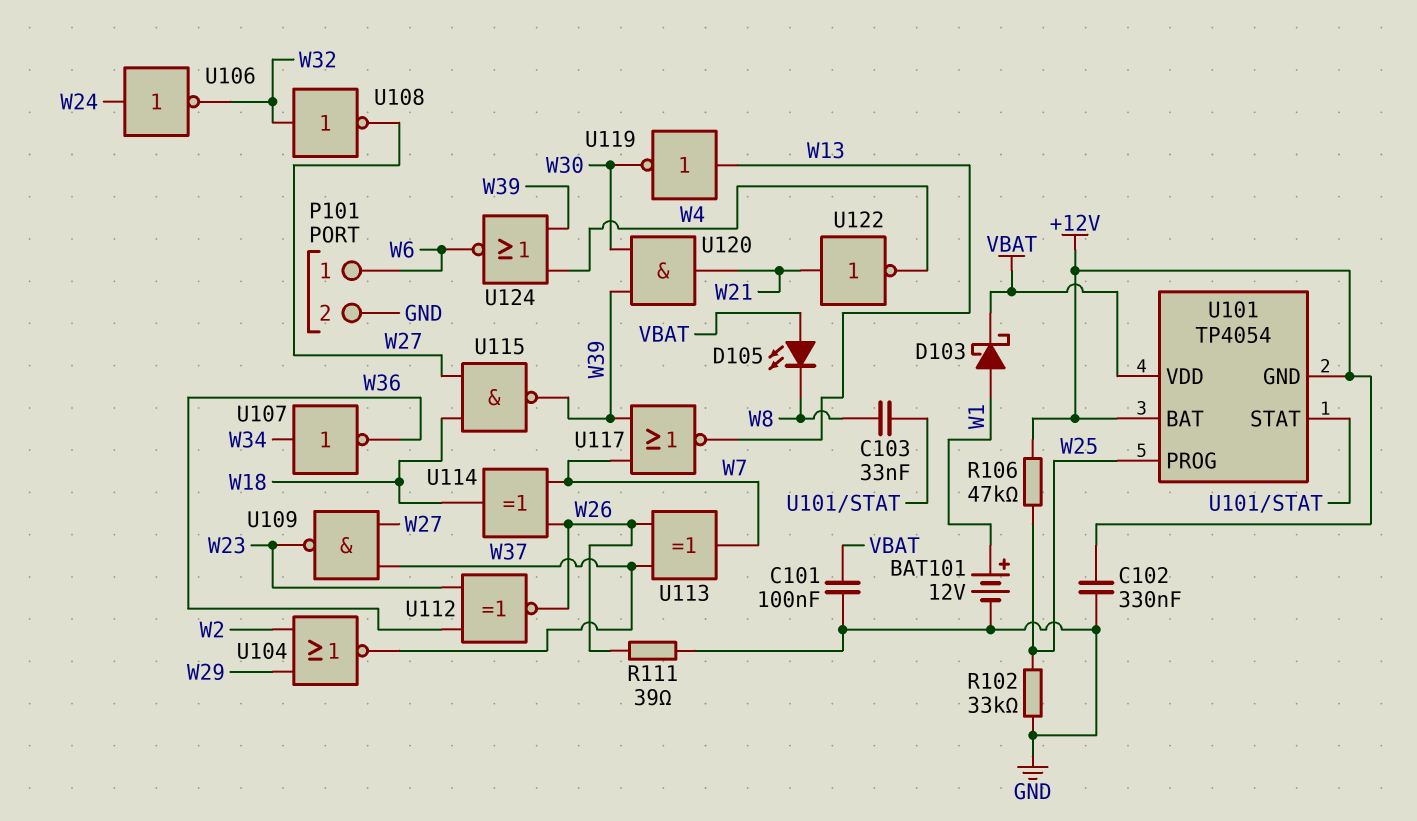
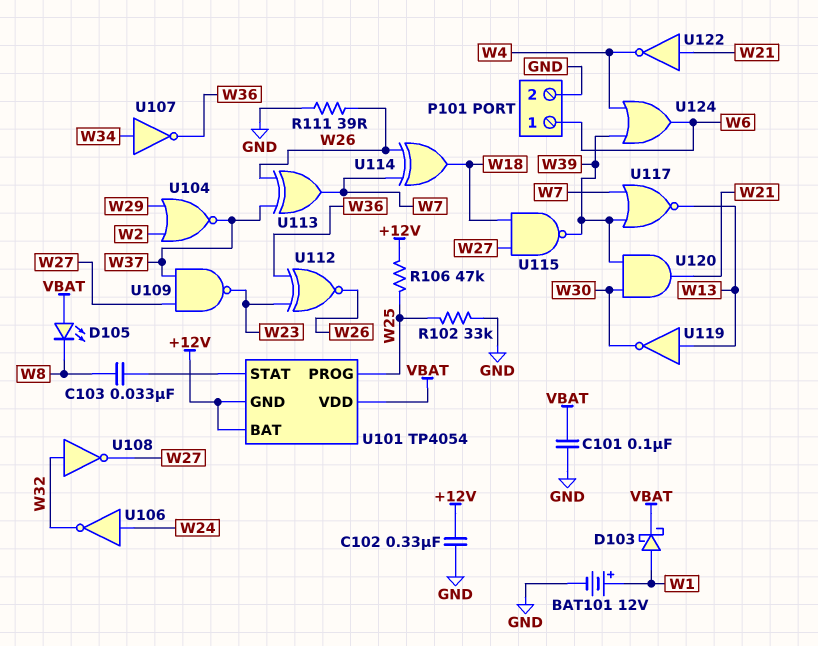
U124: NOR (in W4, in W39, out W6) -> OR (in W4, in W39, out W6)

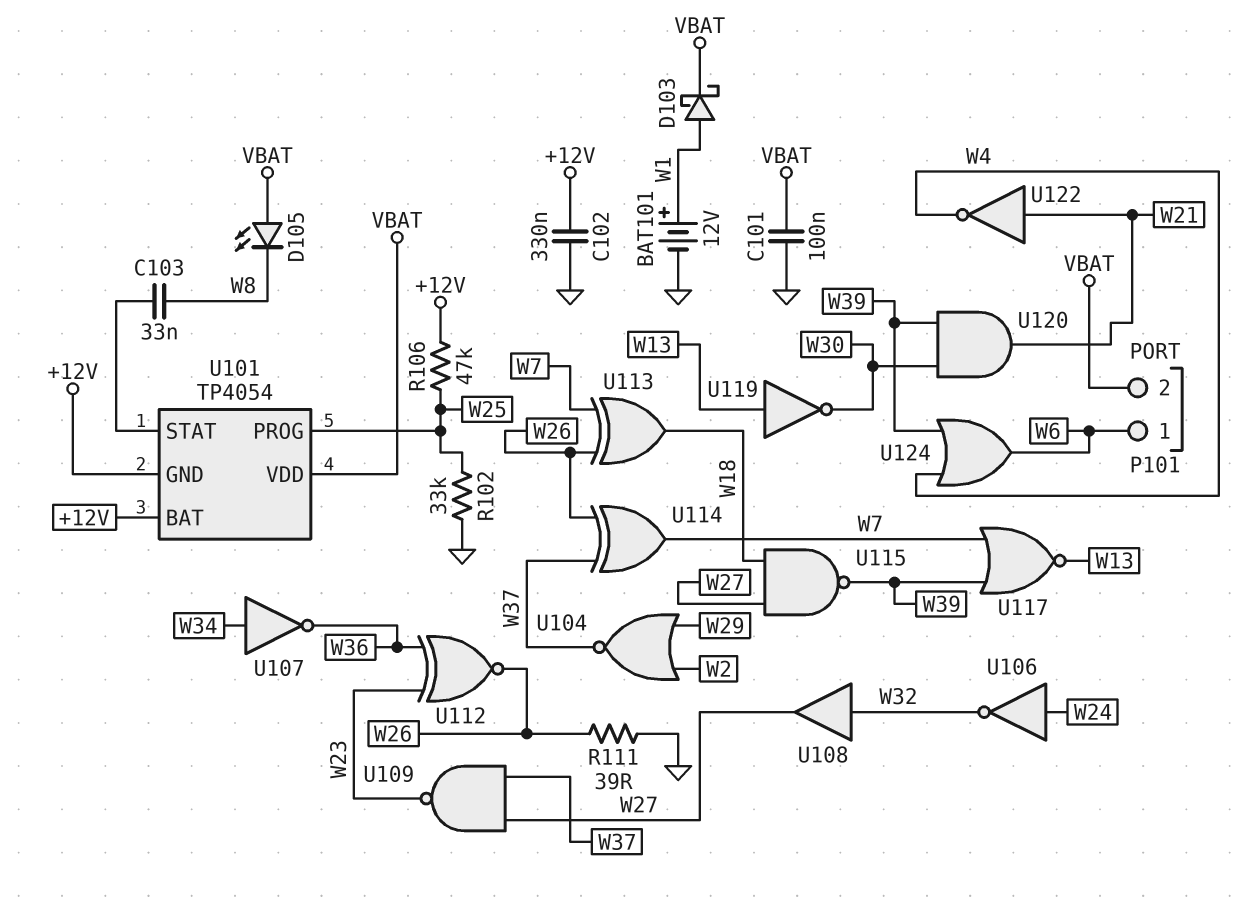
P101 pin 2: GND -> VBAT
U108: NOT (in W32, out W27) -> buffer (in W32, out W27)
U113: XOR (in W26, in W37, out W7) -> XOR (in W7, in W26, out W18)
U114: XOR (in W7, in W26, out W18) -> XOR (in W26, in W37, out W7)

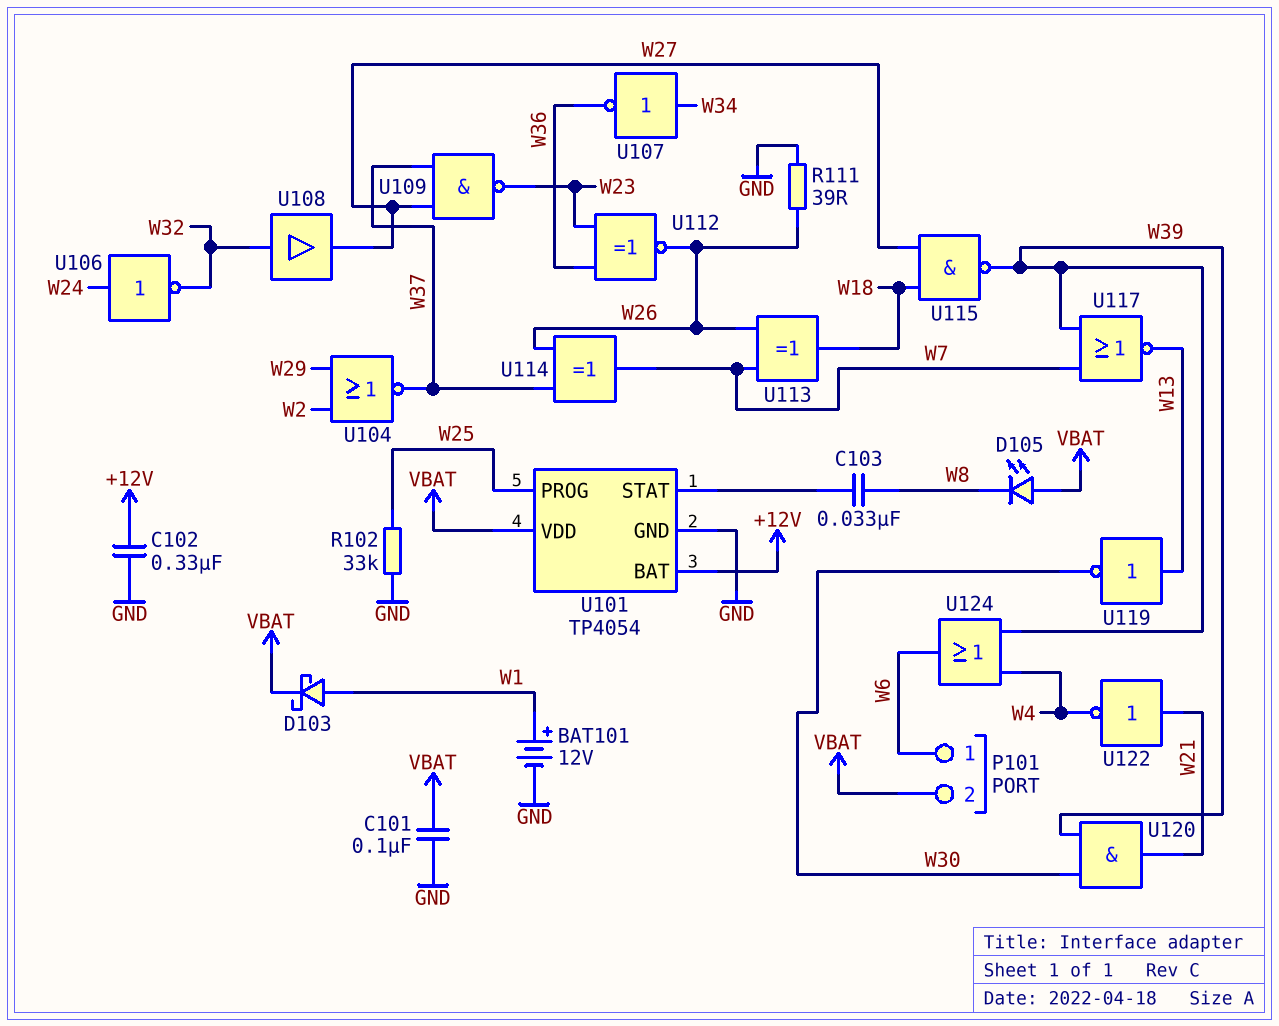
R106: 47k (+12V, W25) -> none
U101 pin GND: +12V -> GND

